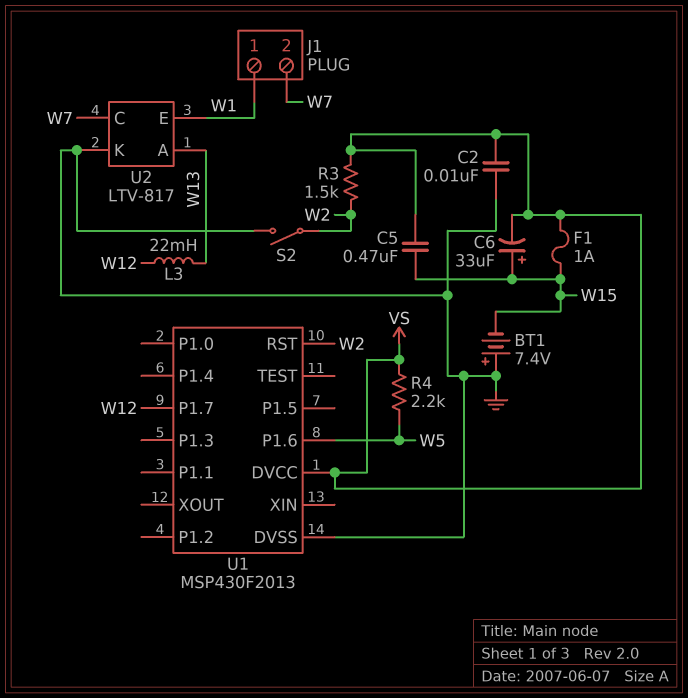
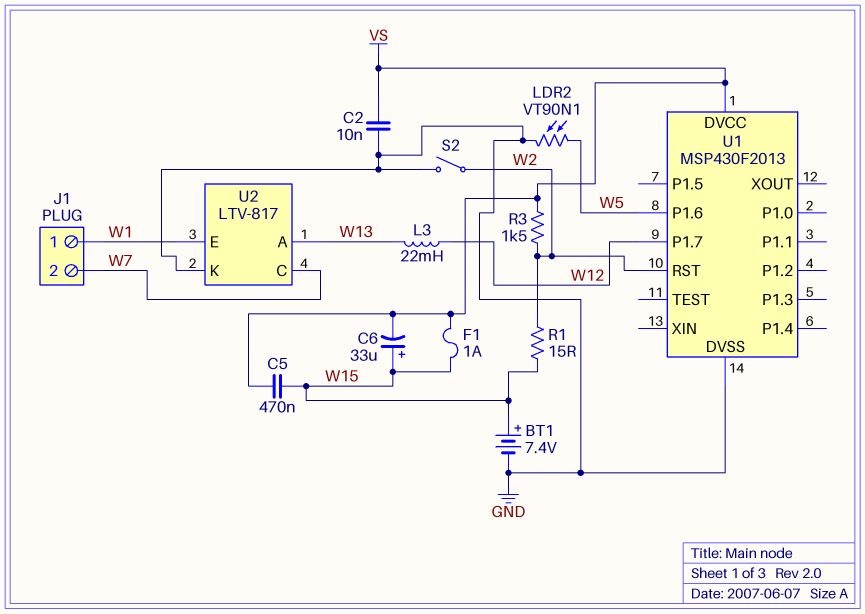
BT1: 7.4V (plus GND, minus W15) -> 7.4V (plus W15, minus GND)
LDR2: none -> VT90N1 (GND, W5)
R1: none -> 15 (W2, W15)
R4: 2.2k (VS, W5) -> none

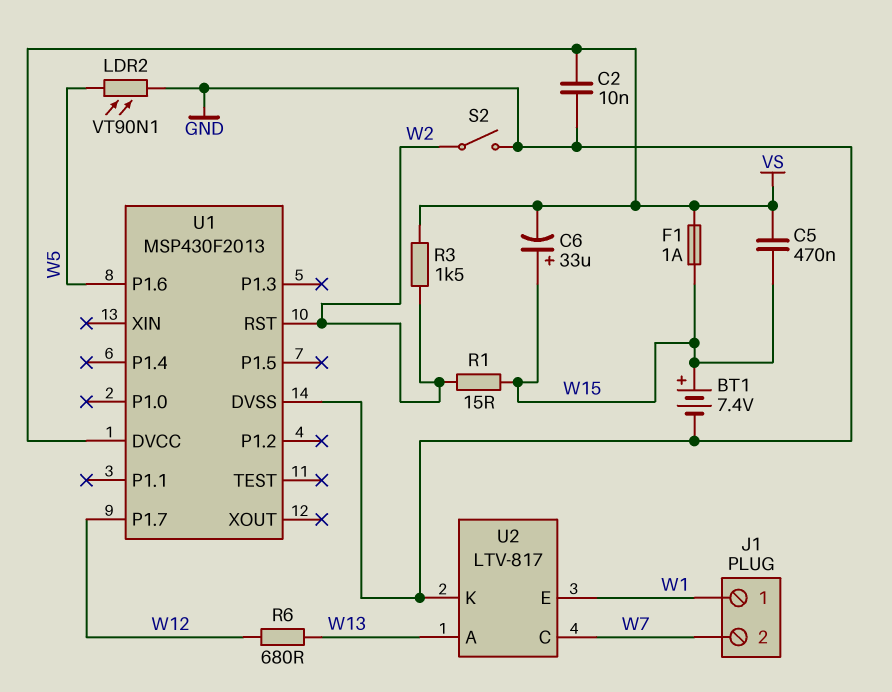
L3: 22mH (W12, W13) -> none
R6: none -> 680 (W12, W13)

